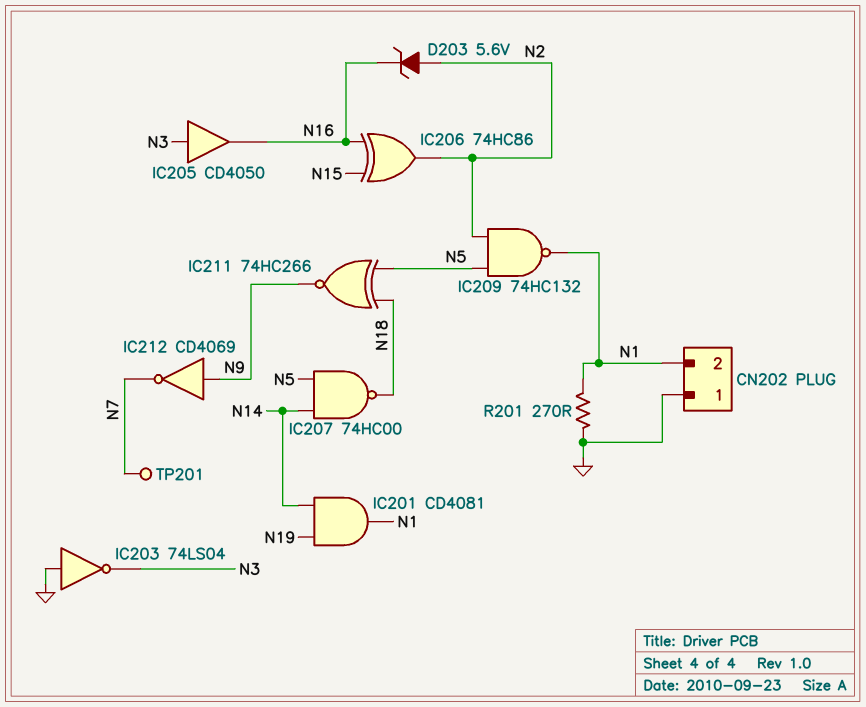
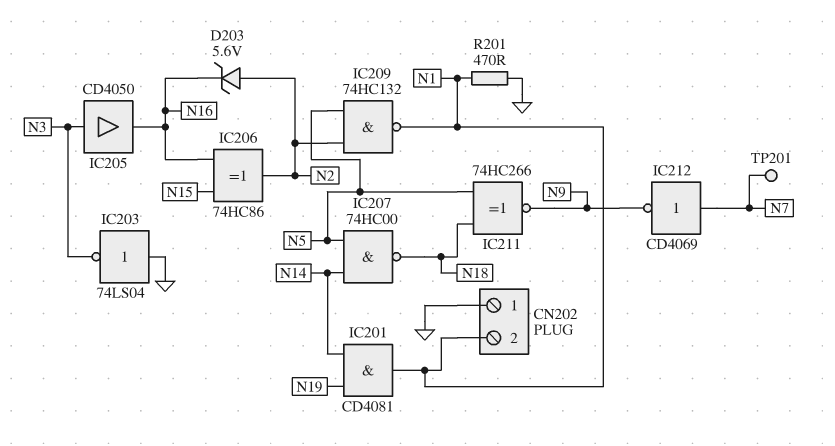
IC212: NOT CD4069 (in N9, out N7) -> NOT CD4069 (in N7, out N9)
R201: 270 (GND, N1) -> 470 (GND, N1)

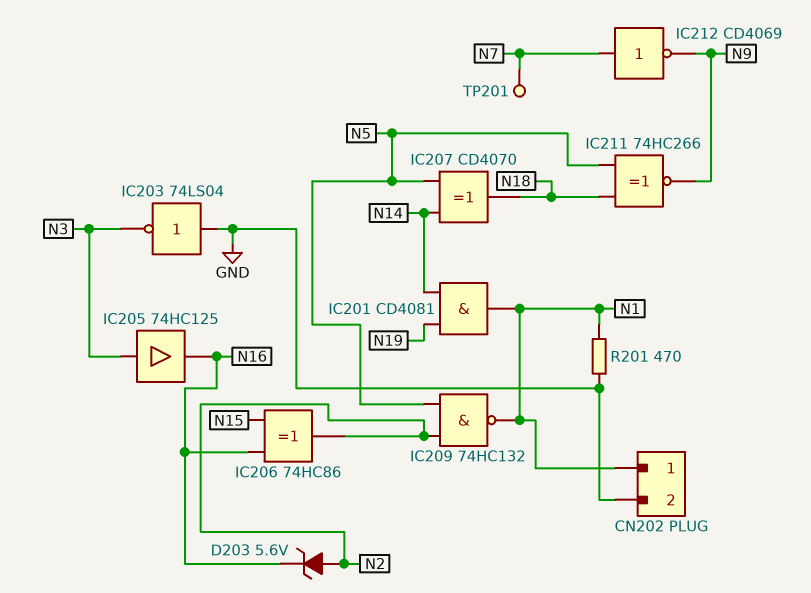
CN202 pin 1: GND -> N1
CN202 pin 2: N1 -> GND
IC205: buffer CD4050 (in N3, out N16) -> buffer 74HC125 (in N3, out N16)
IC207: NAND 74HC00 (in N5, in N14, out N18) -> XOR CD4070 (in N5, in N14, out N18)

